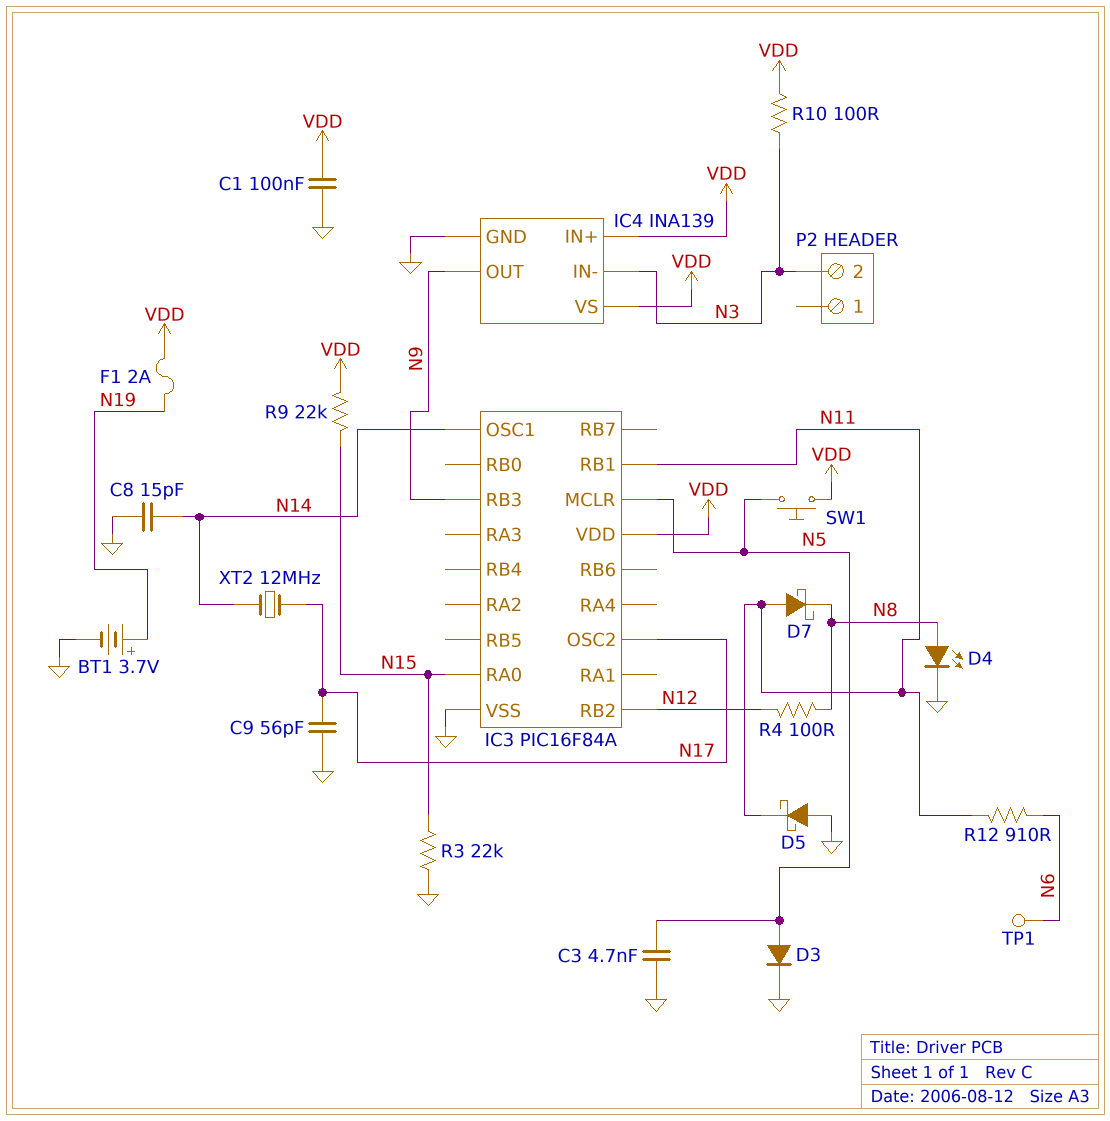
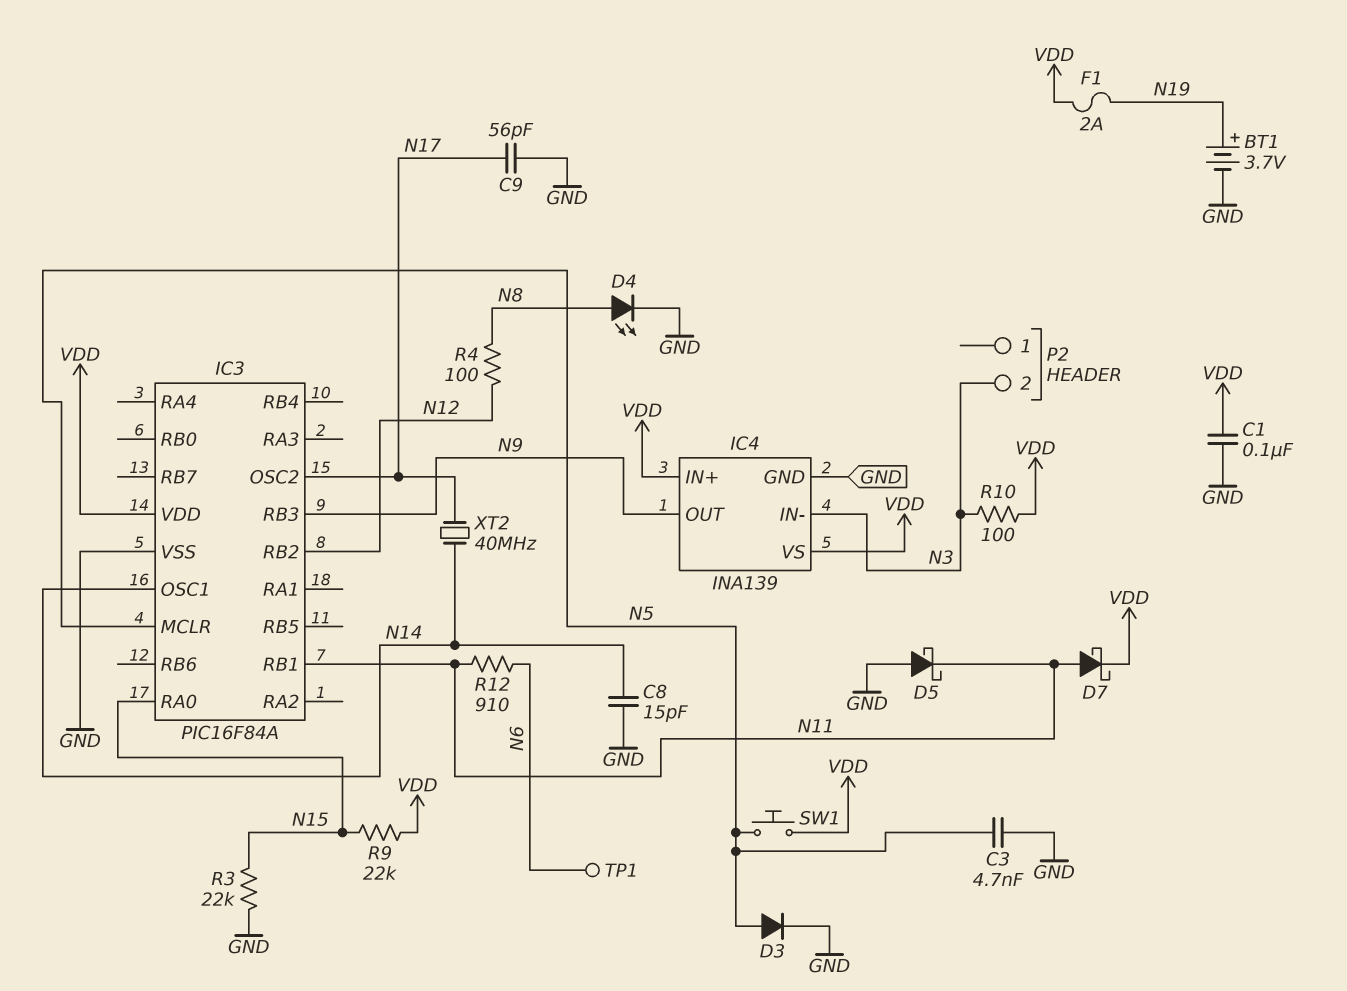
D7: schottky (A N11, K N8) -> schottky (A N11, K VDD)
XT2: 12MHz (N14, N17) -> 40MHz (N14, N17)

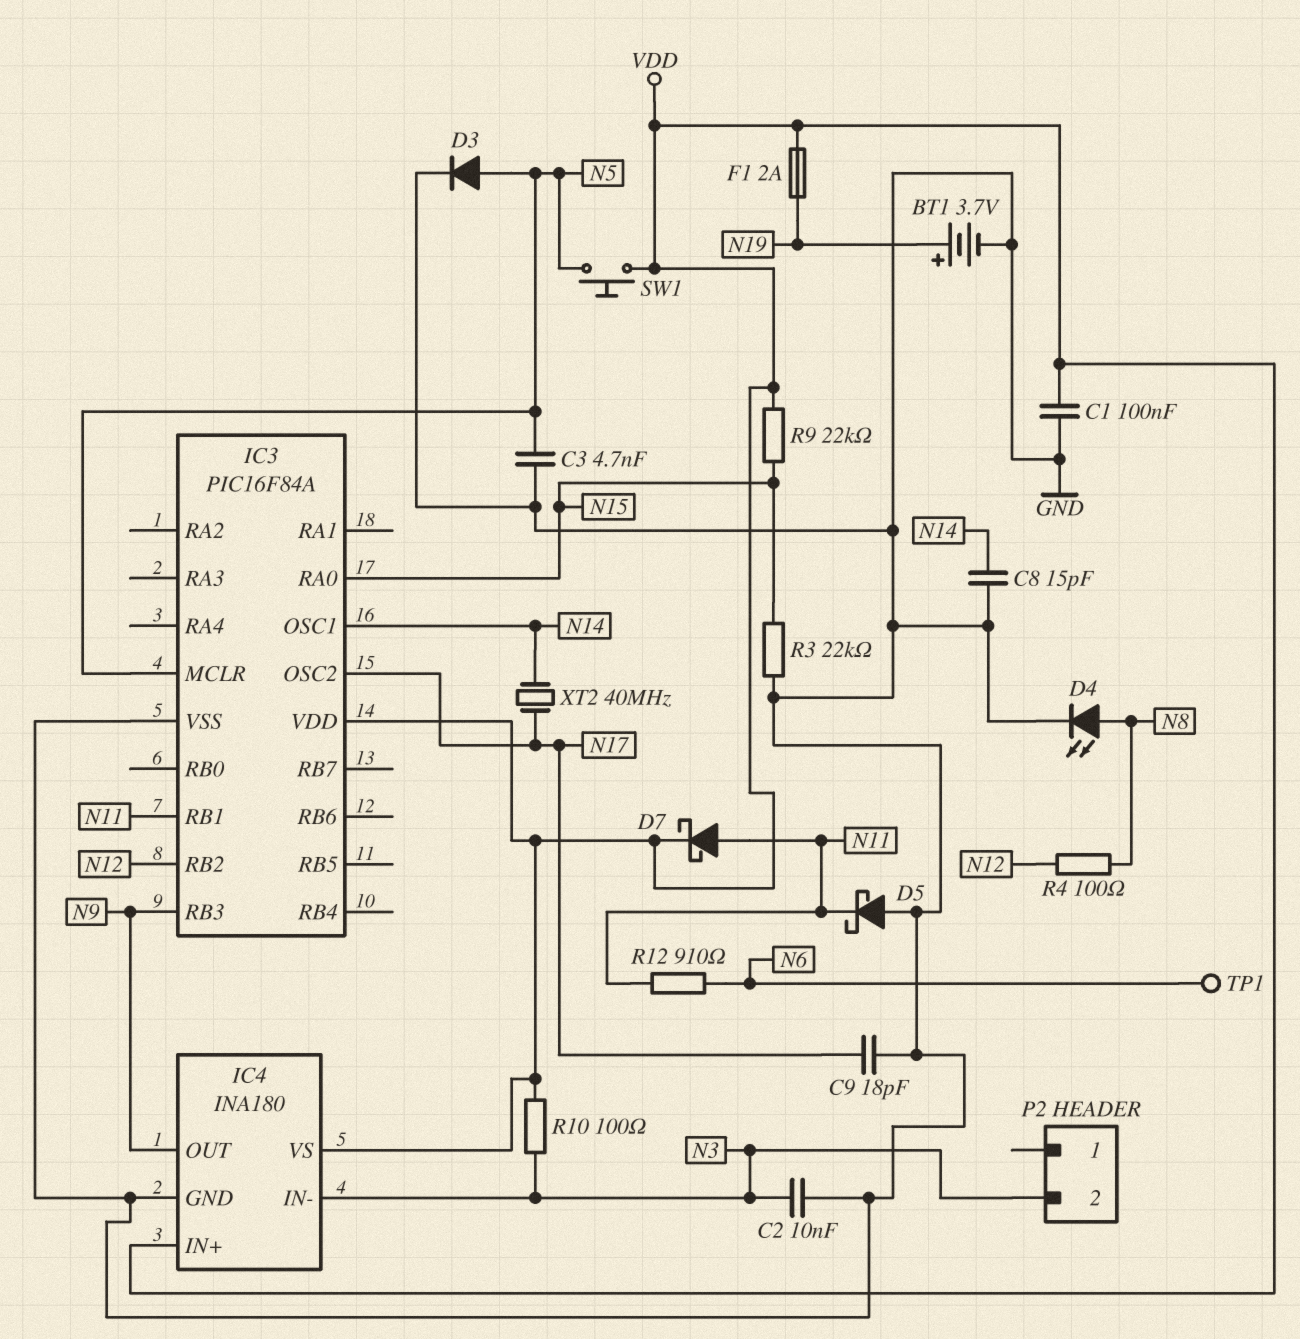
C2: none -> 10nF (GND, N3)
C9: 56pF (GND, N17) -> 18pF (GND, N17)
IC4: INA139 -> INA180

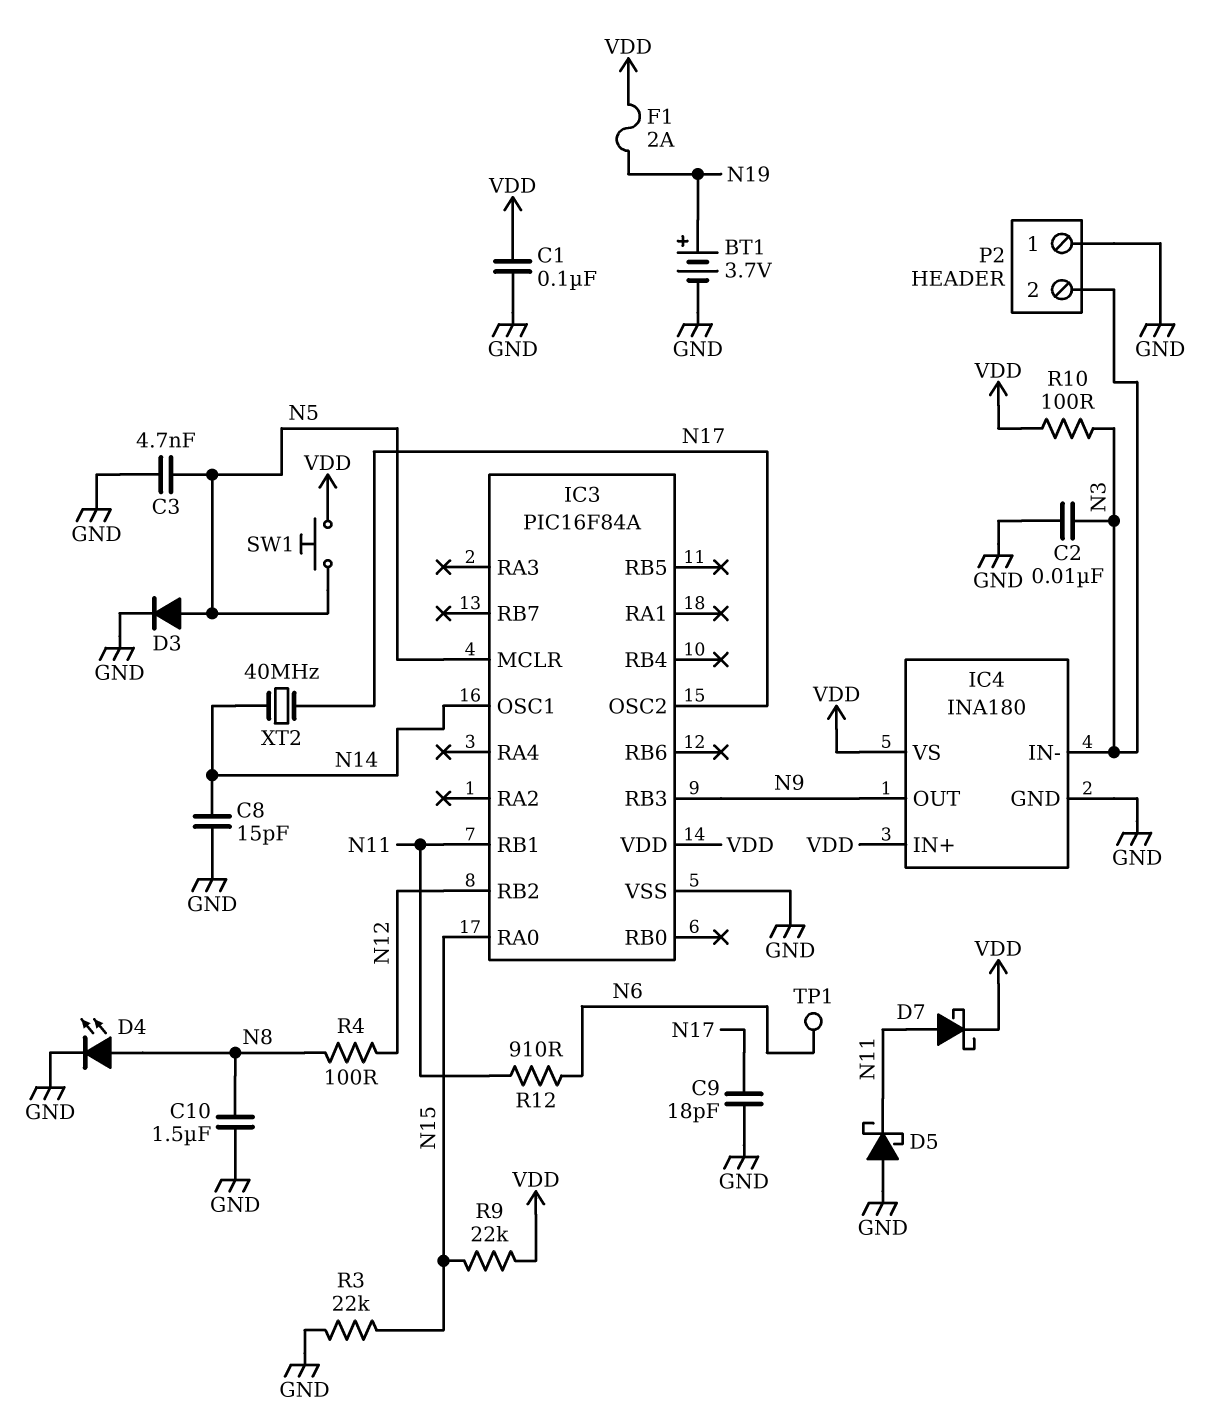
C10: none -> 1.5uF (GND, N8)
P2 pin 1: none -> GND

